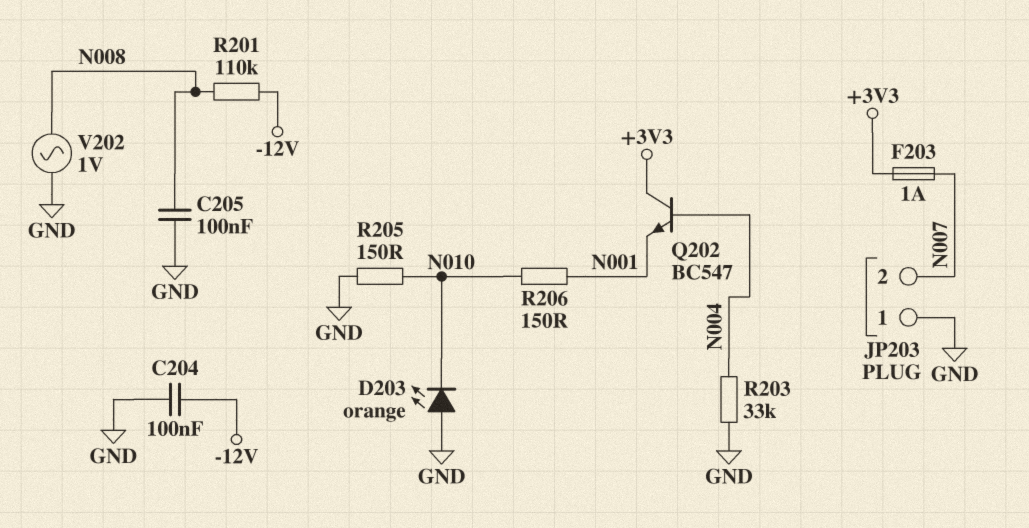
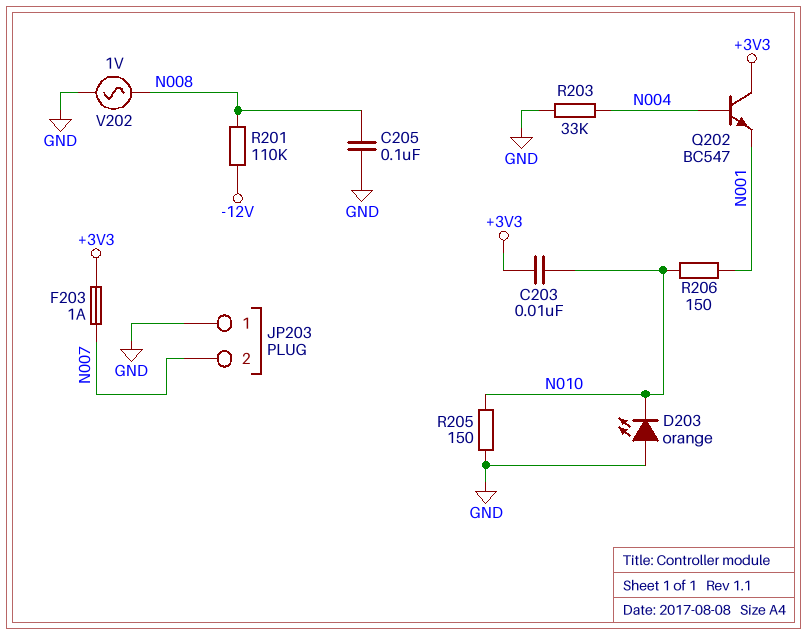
C203: none -> 10nF (+3V3, N010)
C204: 100nF (-12V, GND) -> none

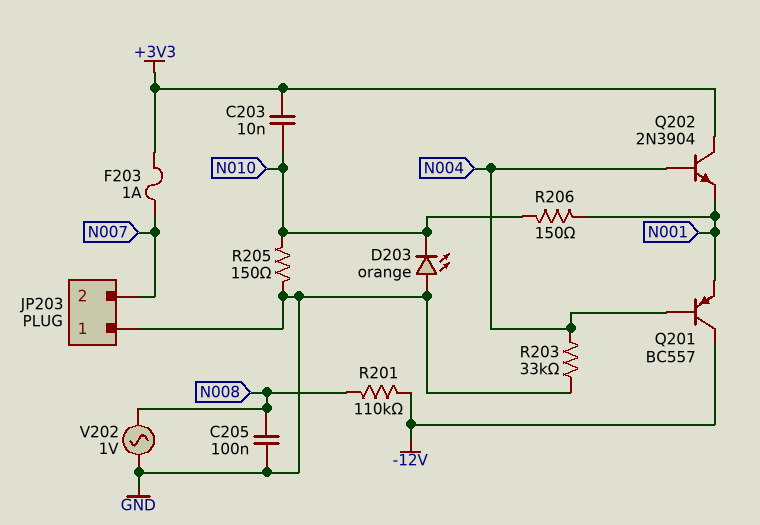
Q201: none -> PNP BC557 (B N004, C -12V, E N001)
Q202: NPN BC547 (B N004, C +3V3, E N001) -> NPN 2N3904 (B N004, C +3V3, E N001)

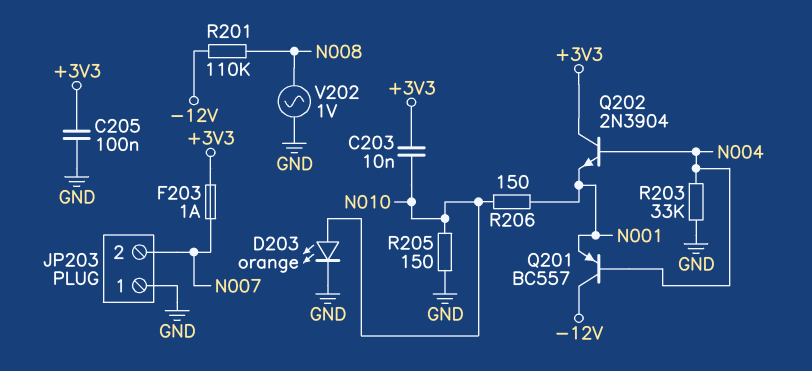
C205: 100nF (GND, N008) -> 100nF (+3V3, GND)
D203: LED orange (A GND, K N010) -> LED orange (A N010, K GND)

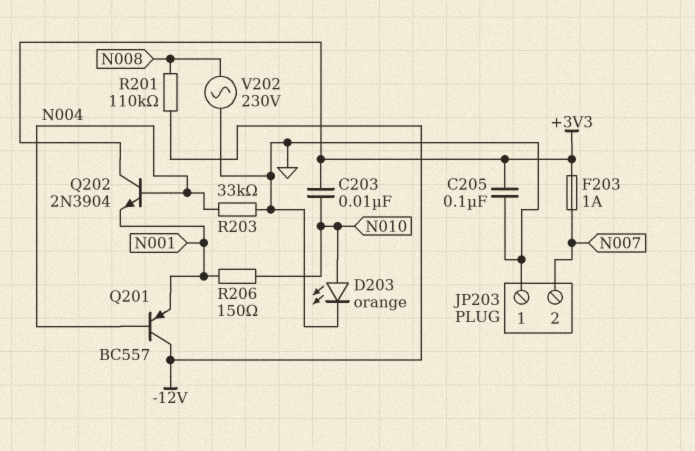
R205: 150 (GND, N010) -> none
V202: AC 1V (GND, N008) -> AC 230V (GND, N008)

